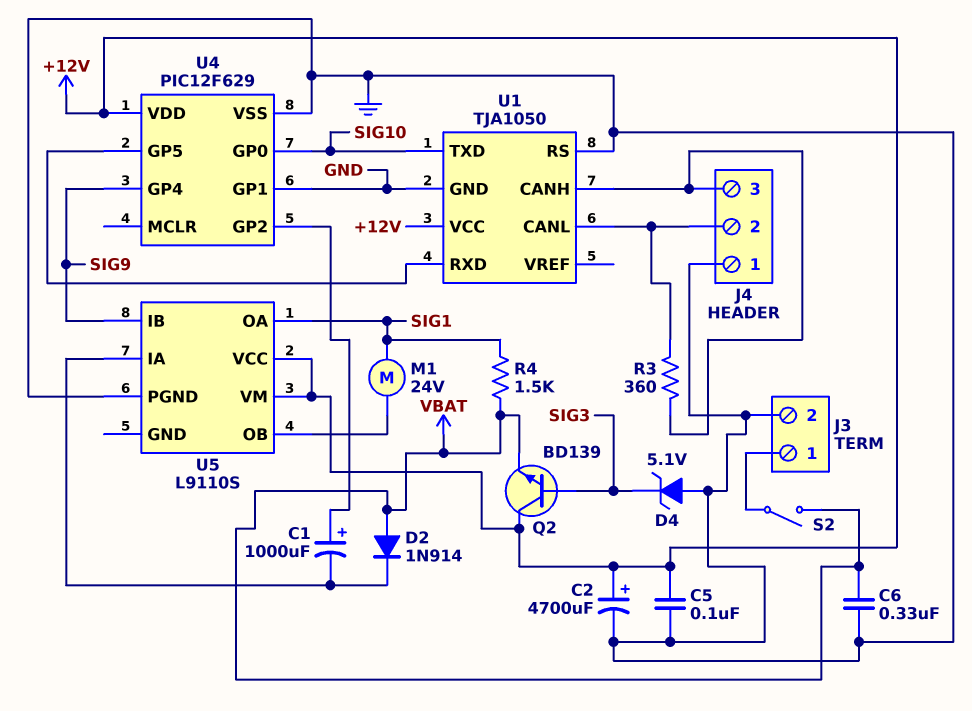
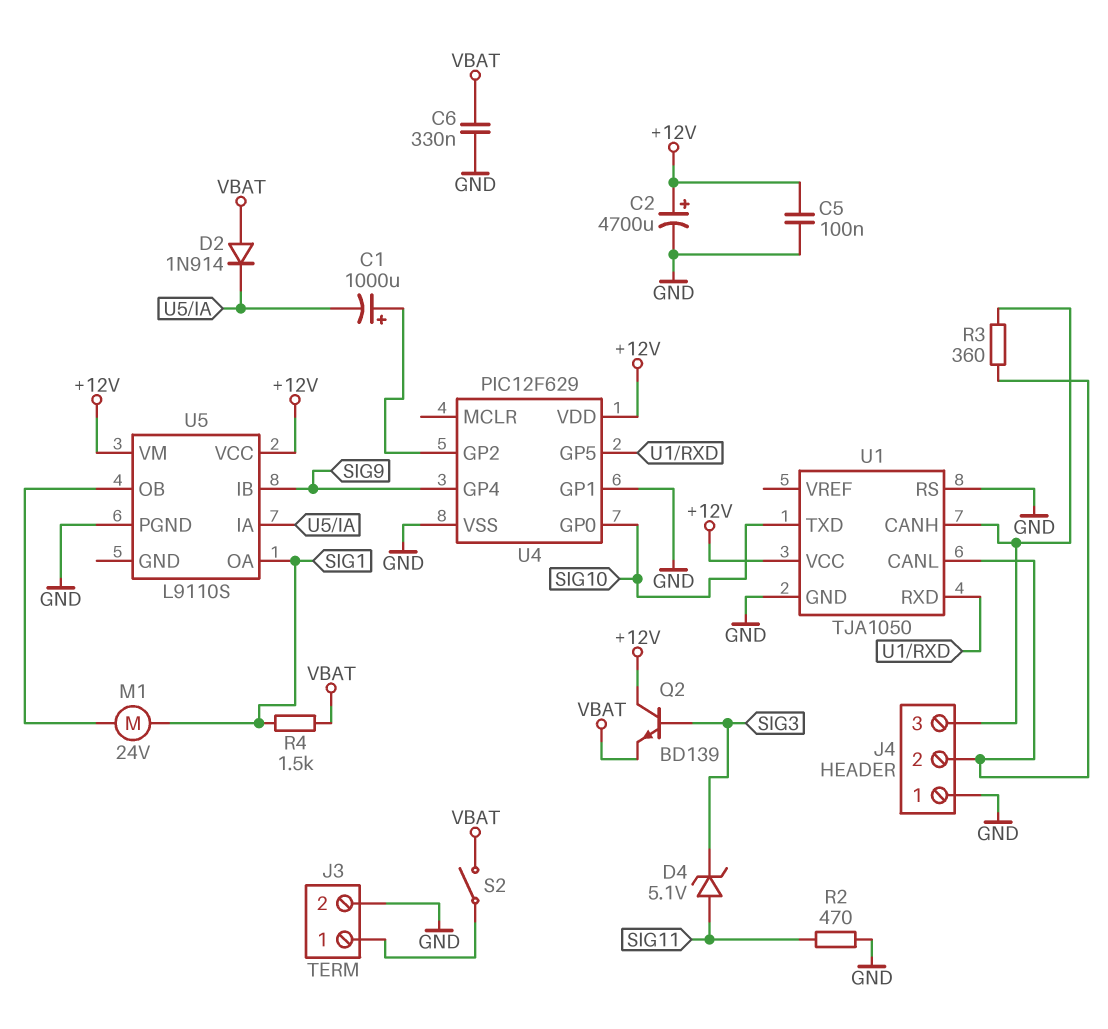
D4: zener 5.1V (A GND, K SIG3) -> zener 5.1V (A SIG11, K SIG3)
R2: none -> 470 (GND, SIG11)

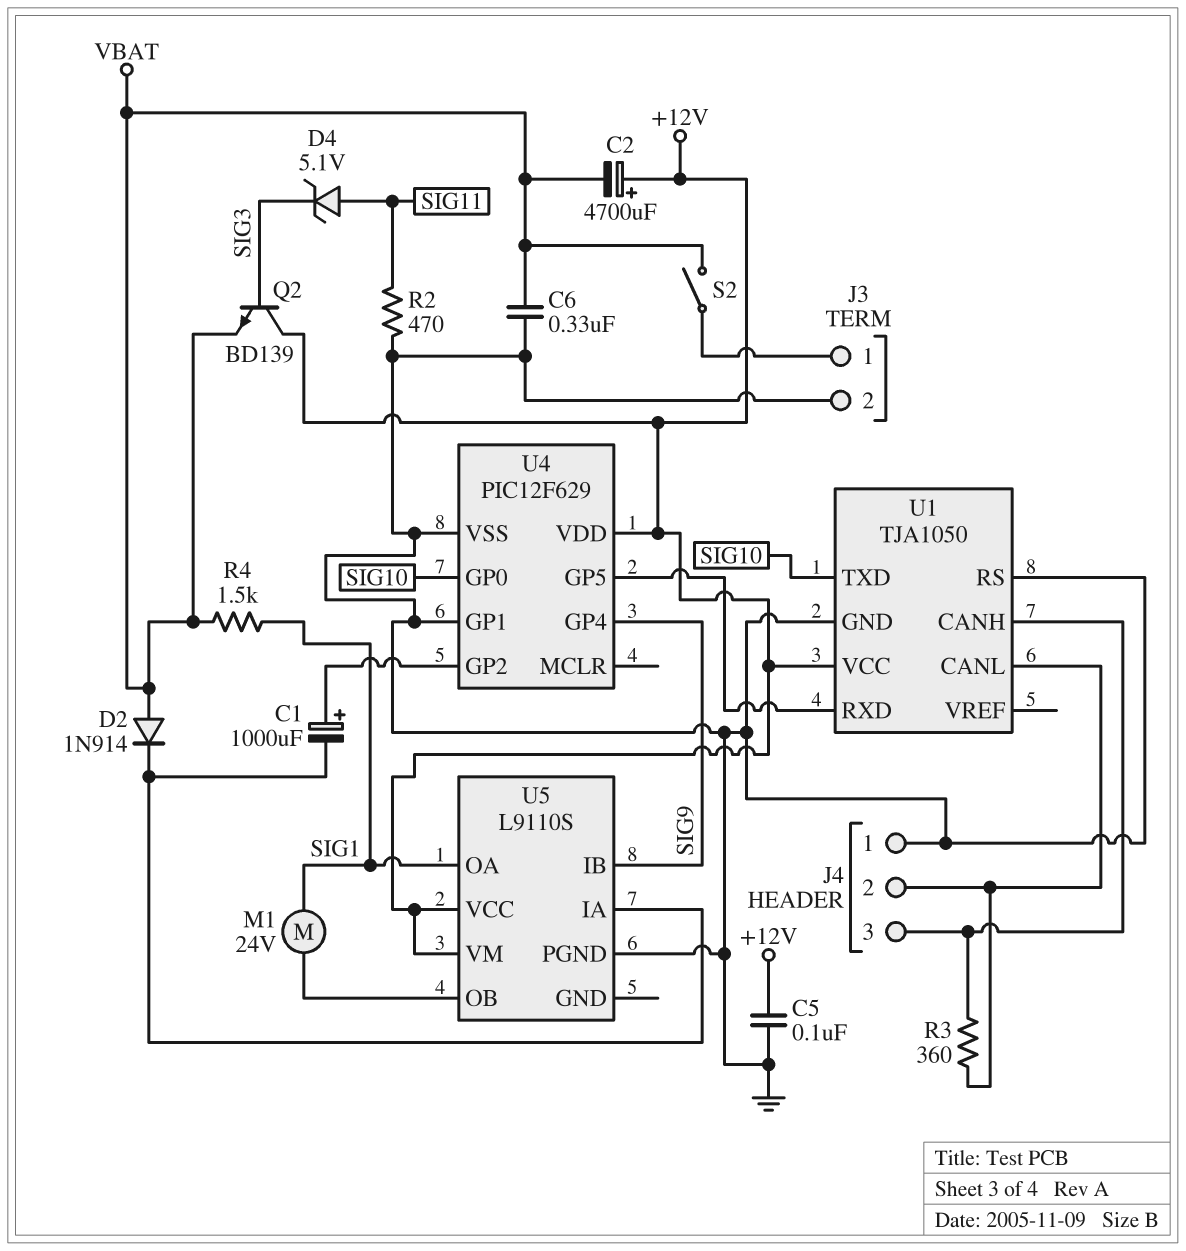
C2: 4700uF (plus +12V, minus GND) -> 4700uF (plus +12V, minus VBAT)

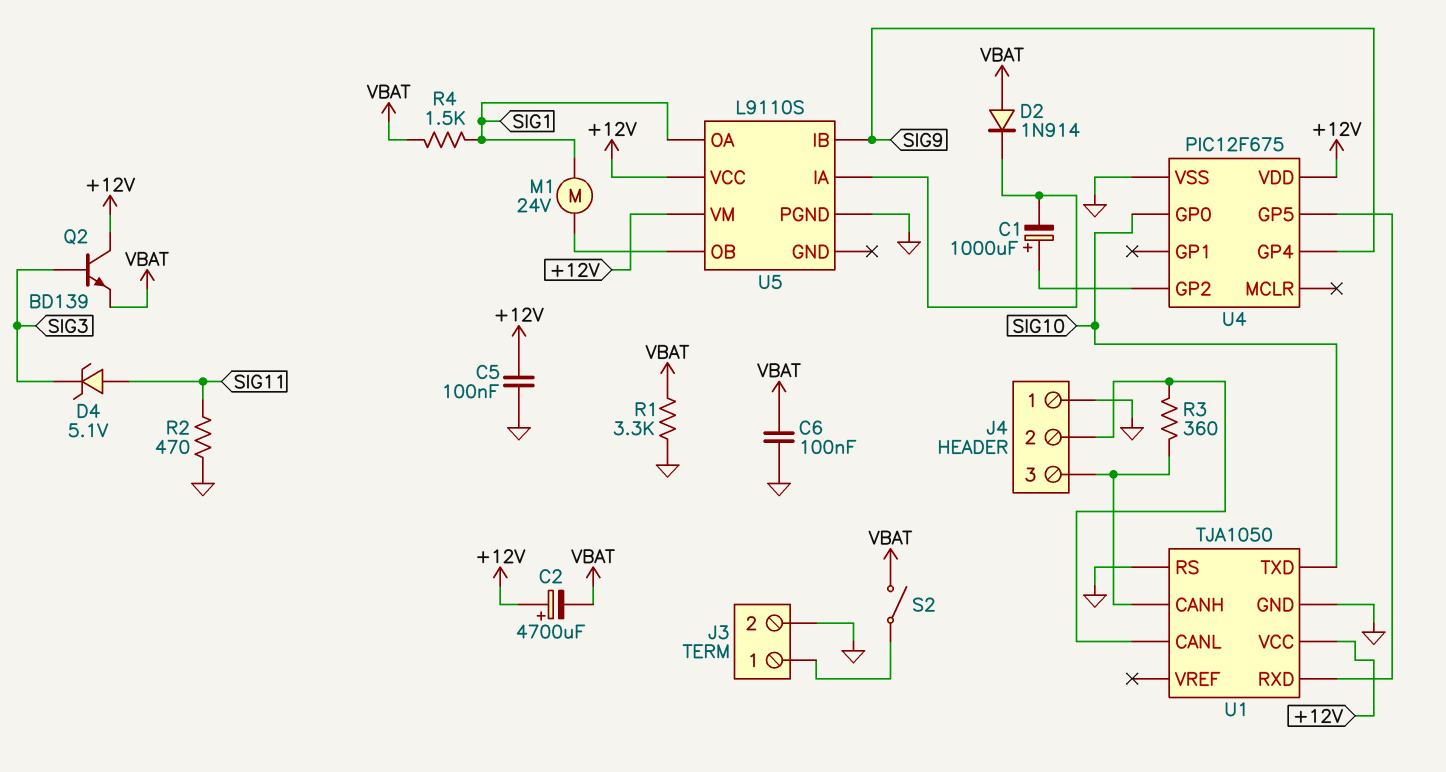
C6: 330nF (GND, VBAT) -> 100nF (GND, VBAT)
R1: none -> 3.3k (GND, VBAT)
U4: PIC12F629 -> PIC12F675
U4 pin GP1: GND -> none

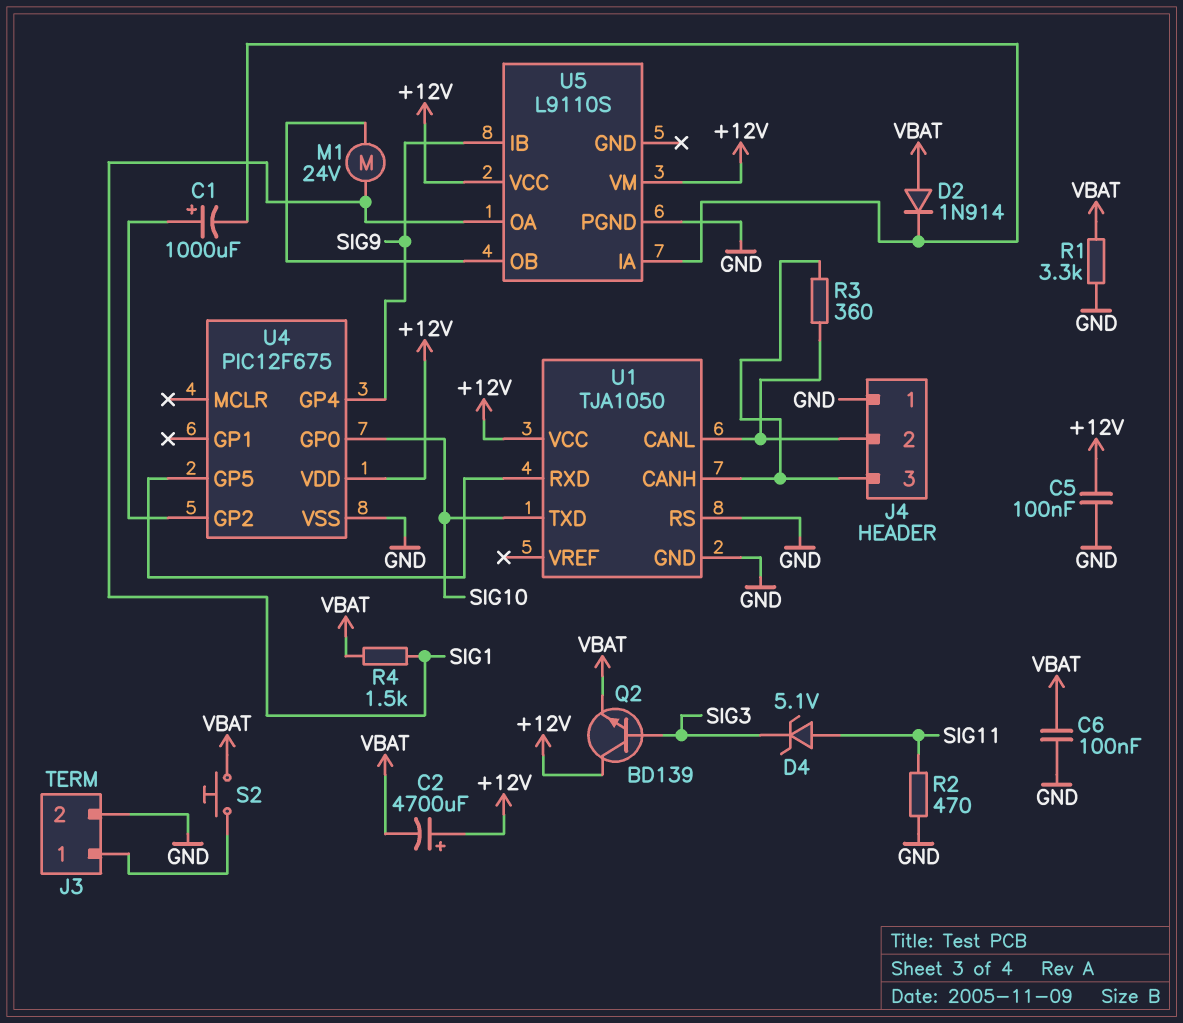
S2: switch (J3/1, VBAT) -> button (J3/1, VBAT)

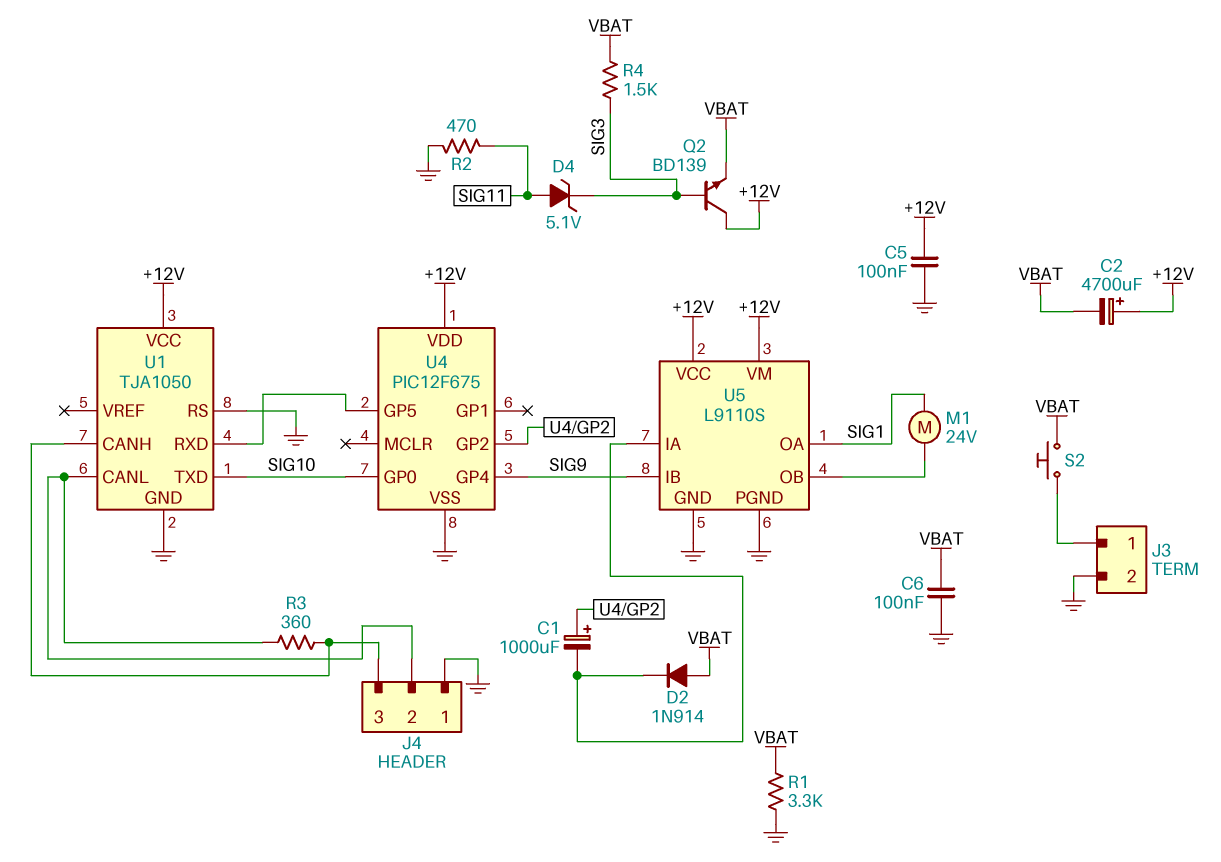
R4: 1.5k (SIG1, VBAT) -> 1.5k (SIG3, VBAT)
U5 pin GND: none -> GND

